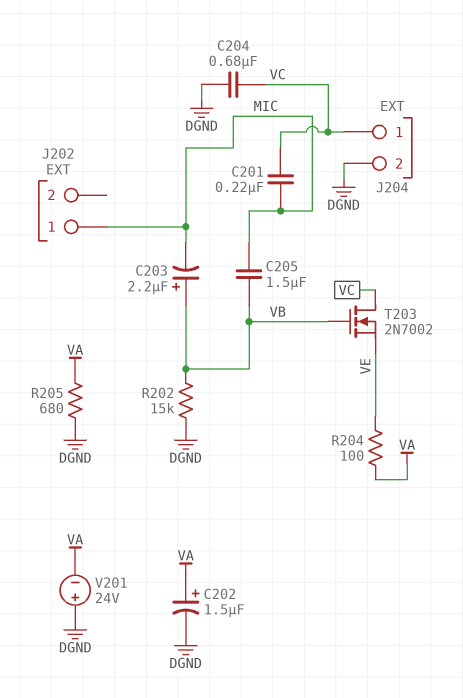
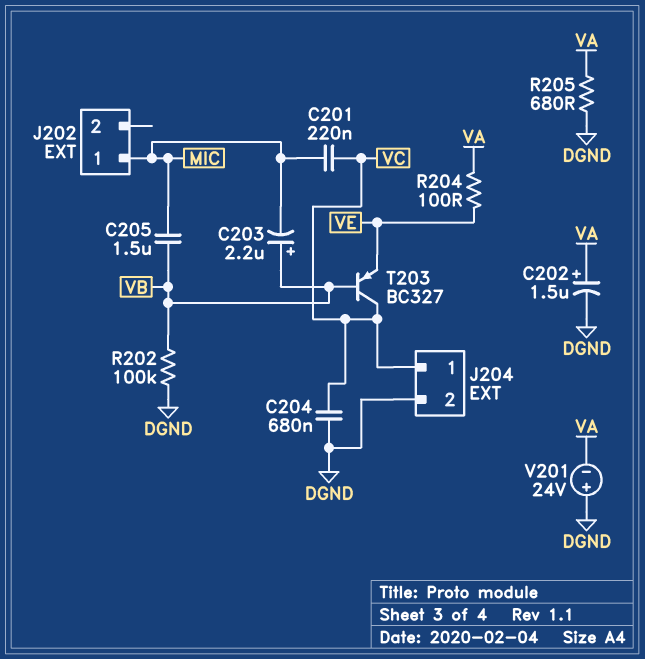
R202: 15k (DGND, VB) -> 100k (DGND, VB)
T203: NMOS 2N7002 (G VB, D VC, S VE) -> PNP BC327 (B VB, C VC, E VE)

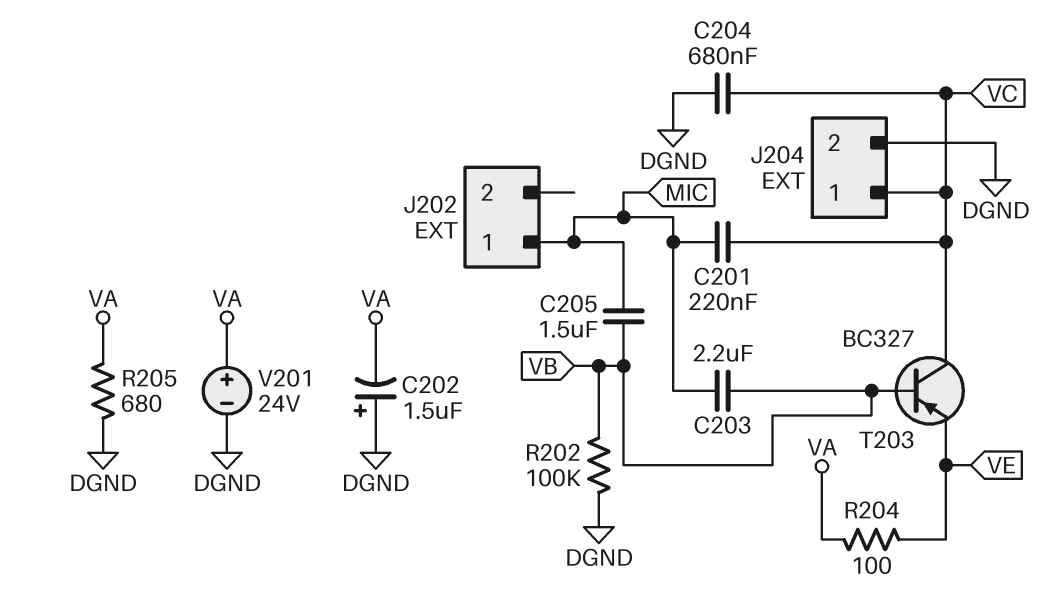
C202: 1.5uF (plus VA, minus DGND) -> 1.5uF (plus DGND, minus VA)
C203: 2.2uF (plus VB, minus MIC) -> 2.2uF (MIC, VB)
V201: 24V (plus DGND, minus VA) -> 24V (plus VA, minus DGND)

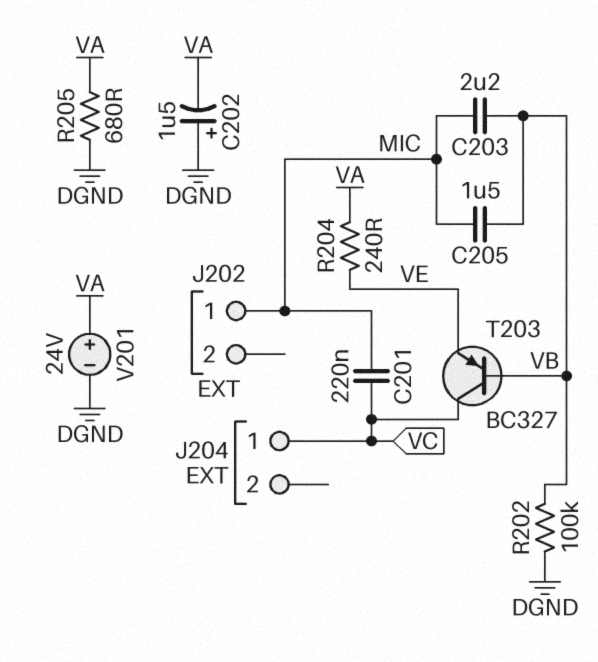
C204: 680nF (DGND, VC) -> none
J204 pin 2: DGND -> none
R204: 100 (VA, VE) -> 240 (VA, VE)

